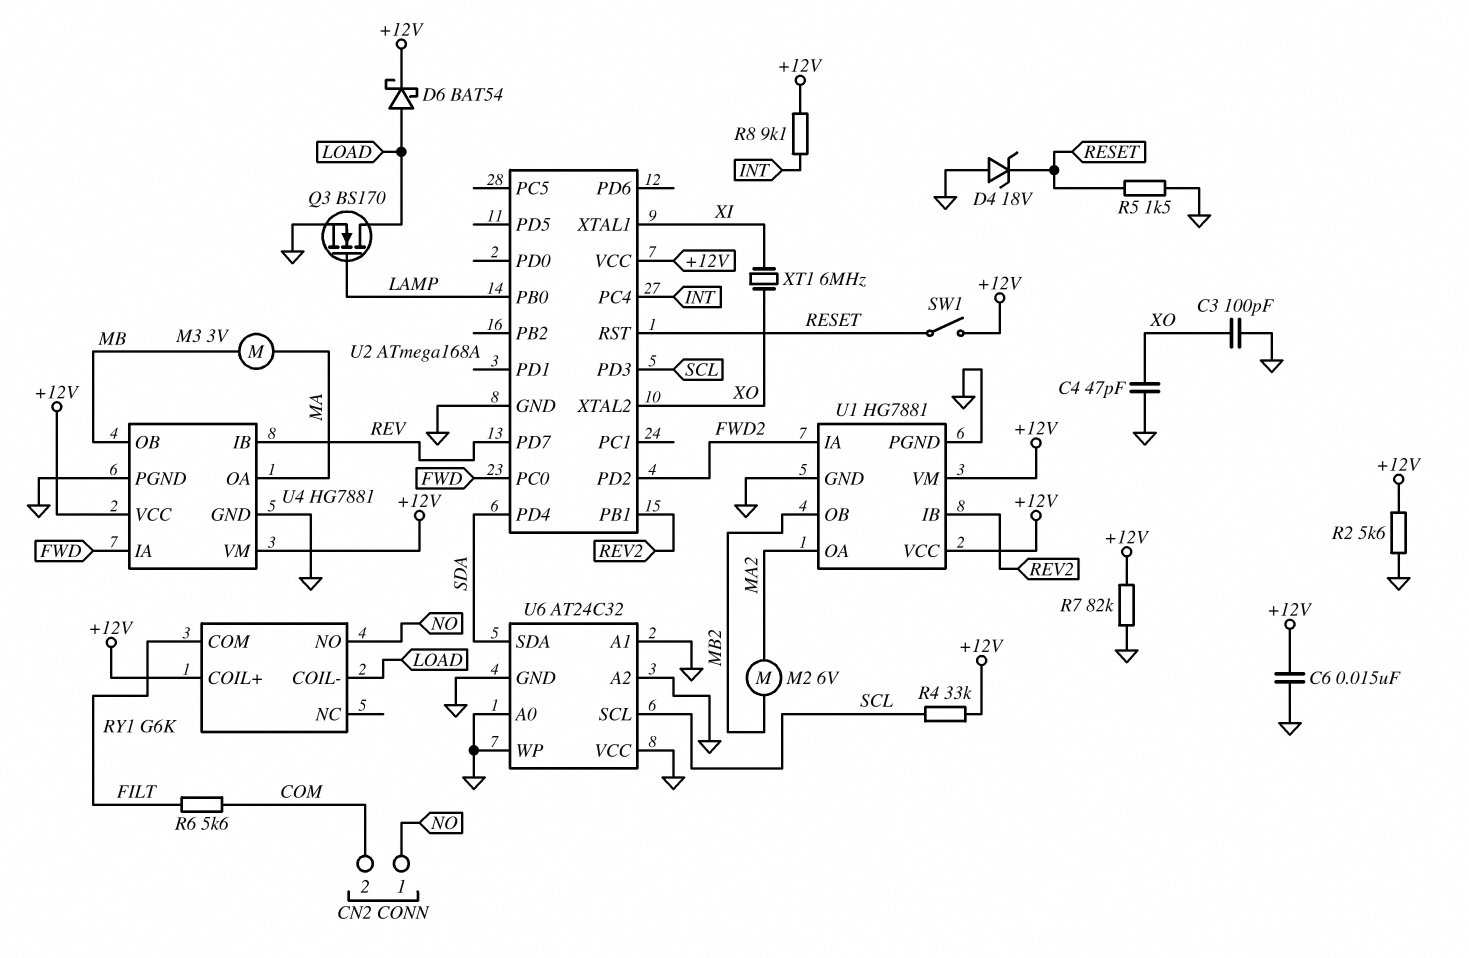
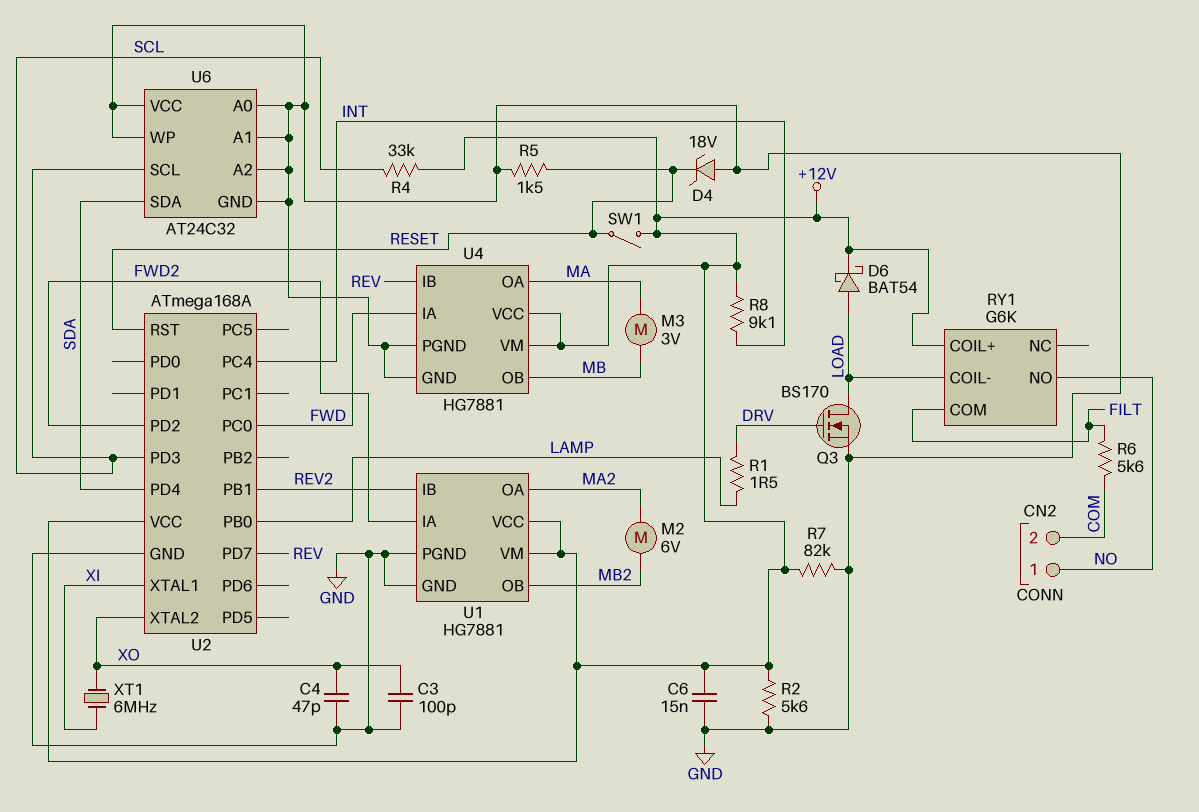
Q3: NMOS BS170 (G LAMP, D LOAD, S GND) -> NMOS BS170 (G DRV, D LOAD, S GND)
R1: none -> 1.5 (DRV, LAMP)

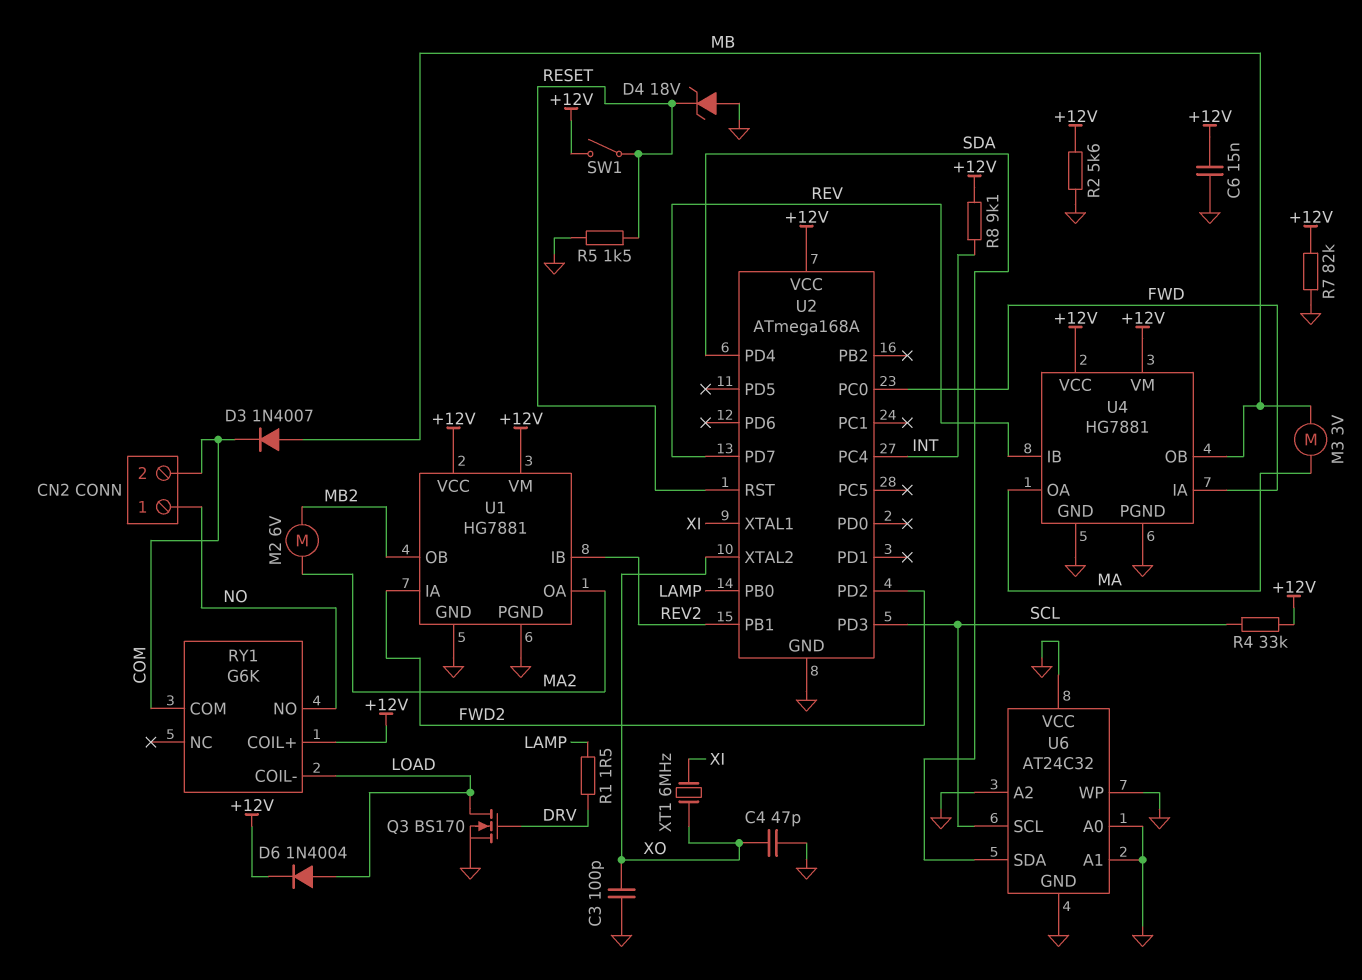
D3: none -> diode 1N4007 (A MB, K COM)
D6: schottky BAT54 (A LOAD, K +12V) -> diode 1N4004 (A LOAD, K +12V)
R6: 5.6k (COM, FILT) -> none
RY1 pin COM: FILT -> COM

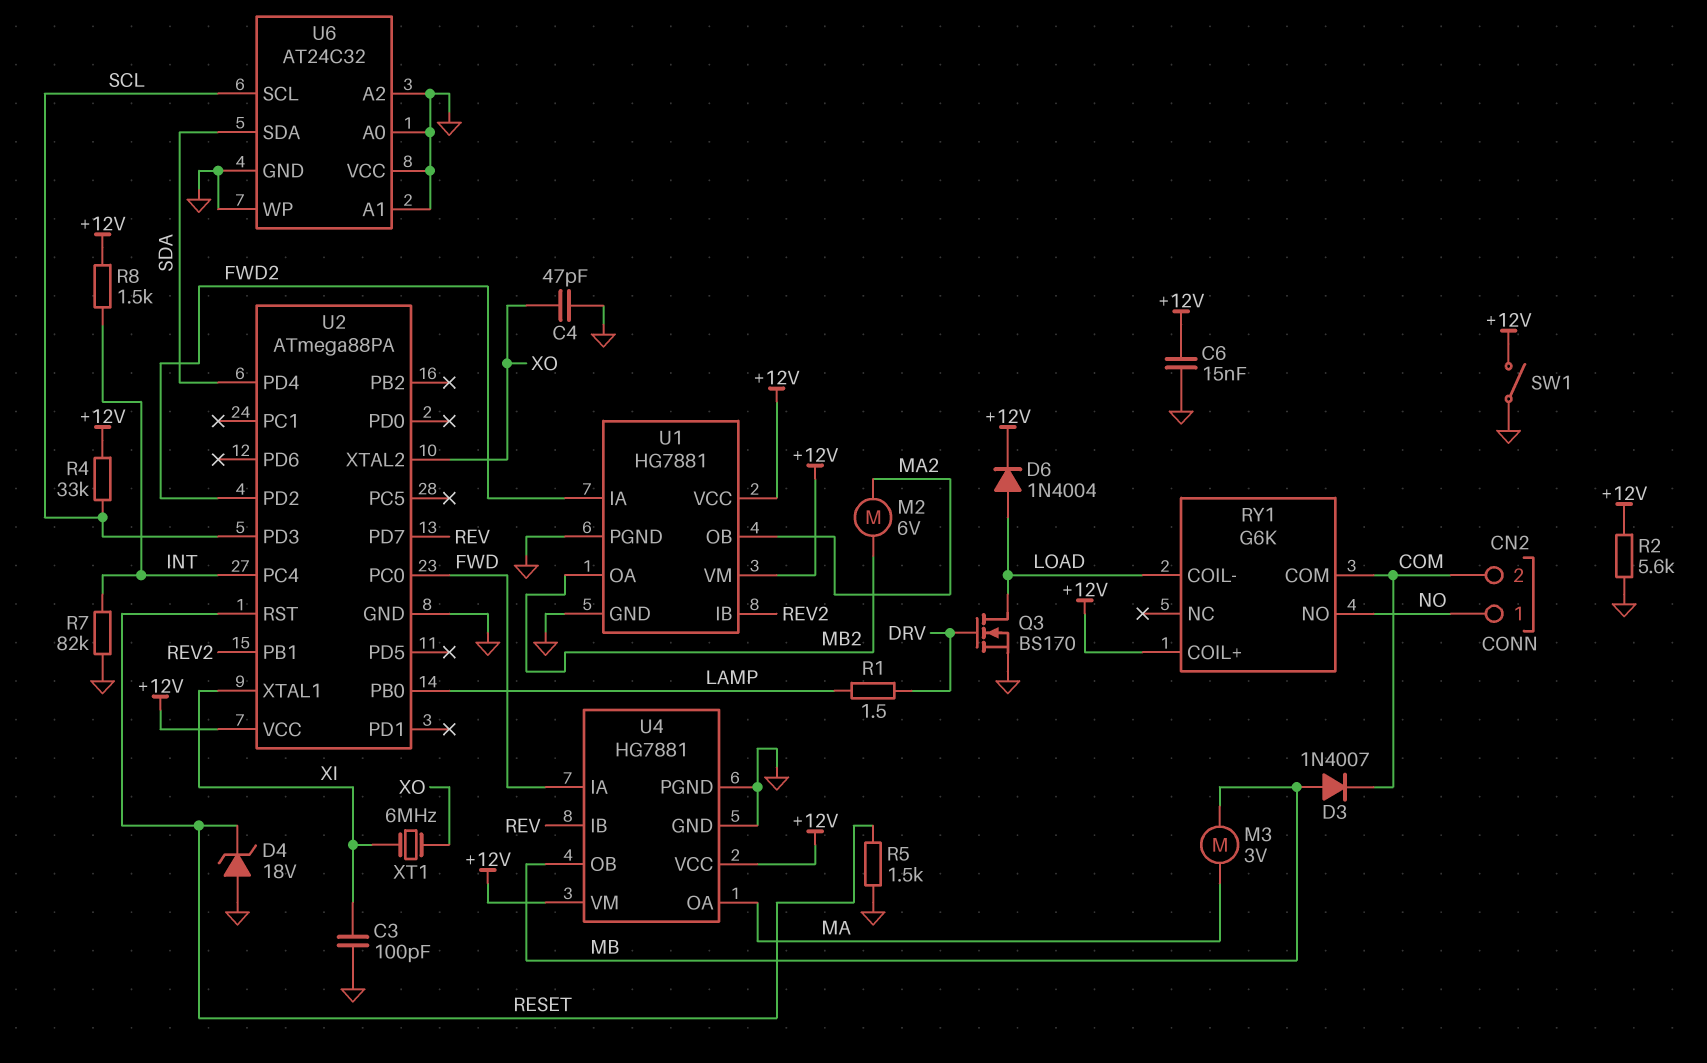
C3: 100pF (GND, XO) -> 100pF (GND, XI)
R7: 82k (+12V, GND) -> 82k (GND, INT)
R8: 9.1k (+12V, INT) -> 1.5k (+12V, INT)
SW1: switch (+12V, RESET) -> switch (+12V, GND)
U1 pin OA: MA2 -> MB2
U1 pin OB: MB2 -> MA2
U2: ATmega168A -> ATmega88PA

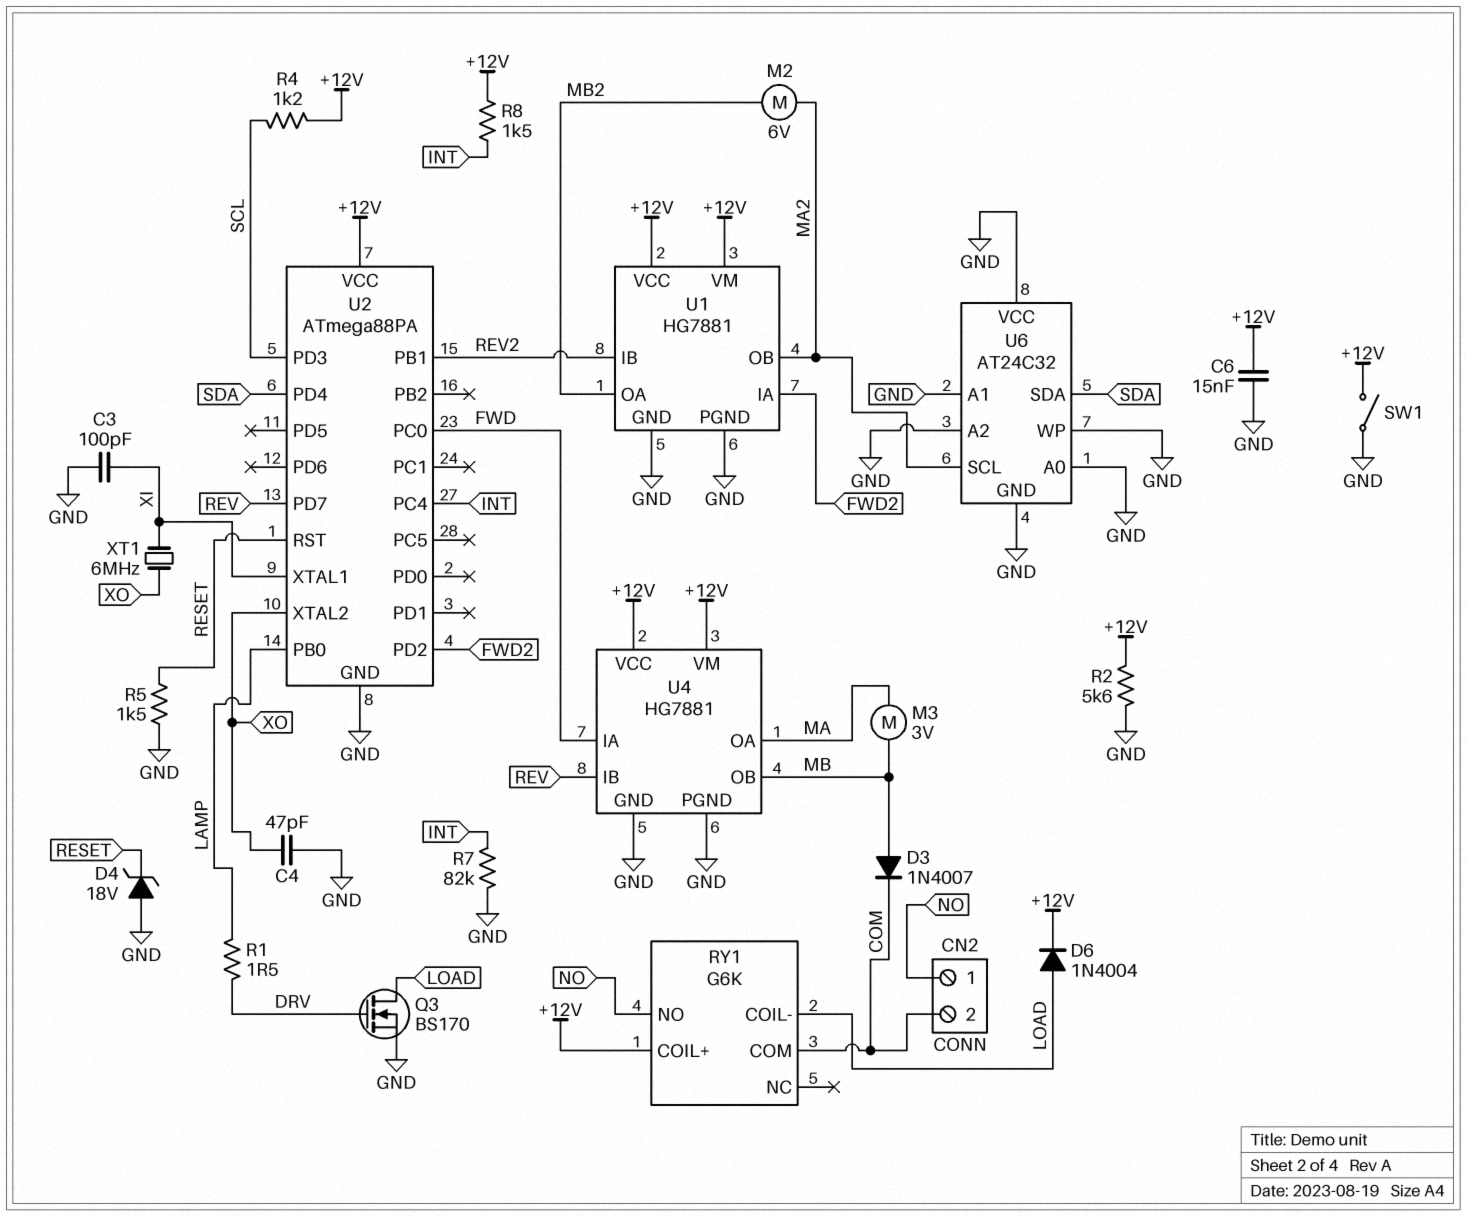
R4: 33k (+12V, SCL) -> 1.2k (+12V, SCL)
U6 pin SCL: SCL -> MA2

